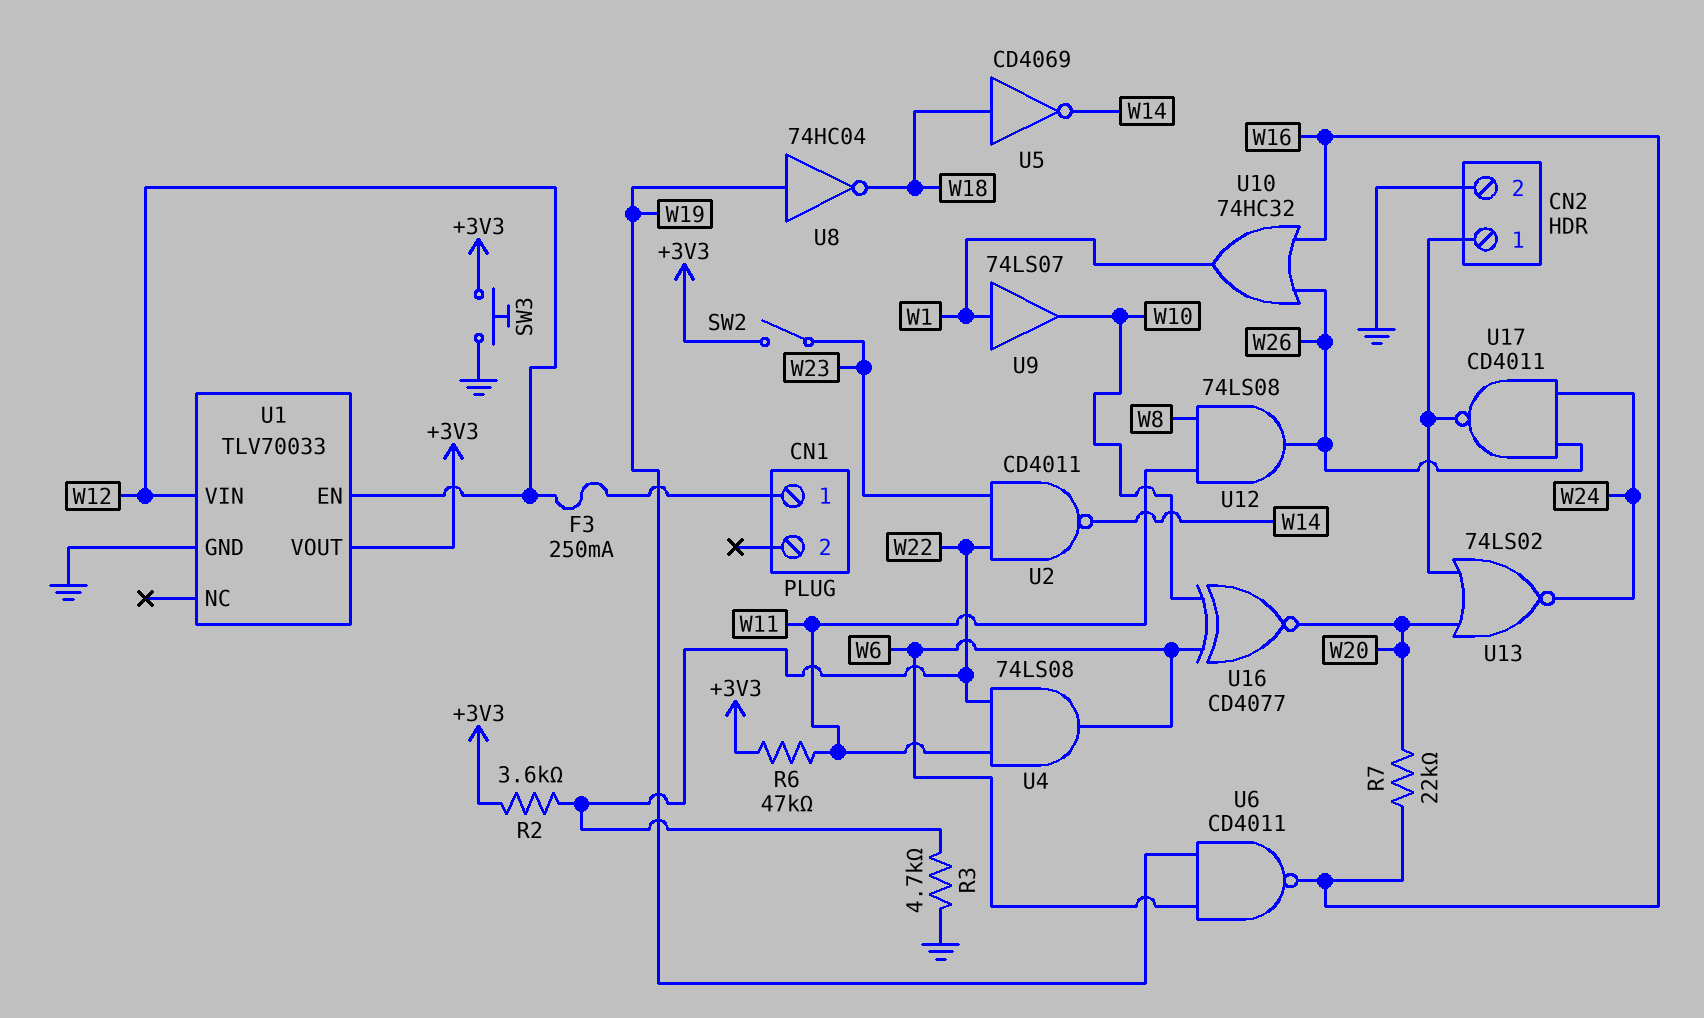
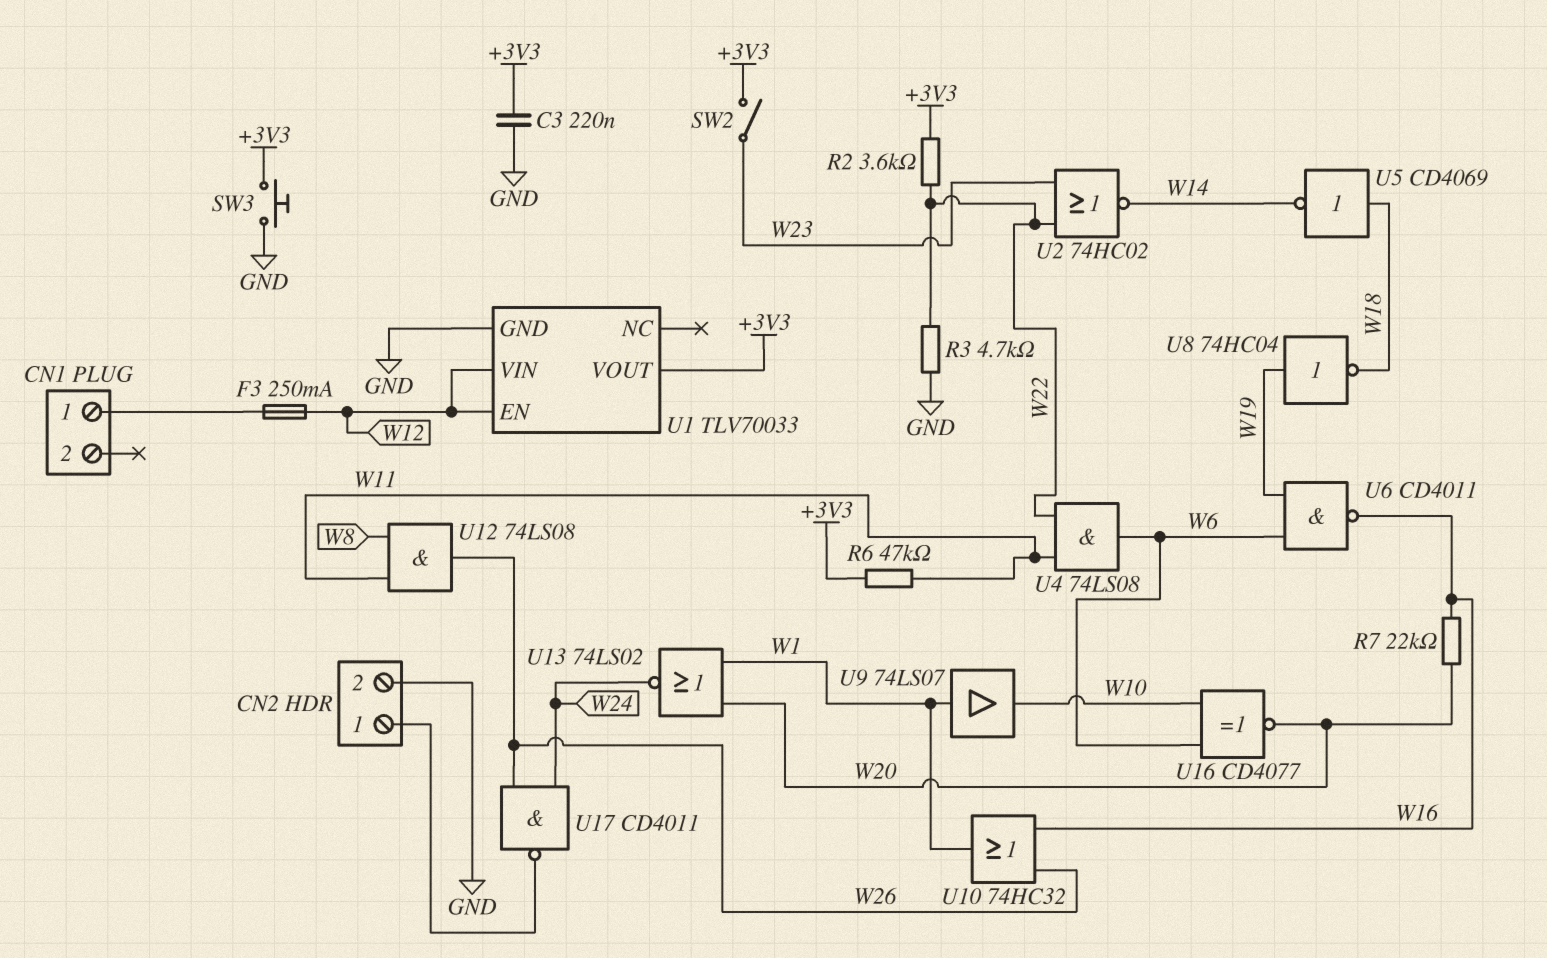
C3: none -> 220nF (+3V3, GND)
U2: NAND CD4011 (in W22, in W23, out W14) -> NOR 74HC02 (in W22, in W23, out W14)
U13: NOR 74LS02 (in CN2/1, in W20, out W24) -> NOR 74LS02 (in W1, in W20, out W24)

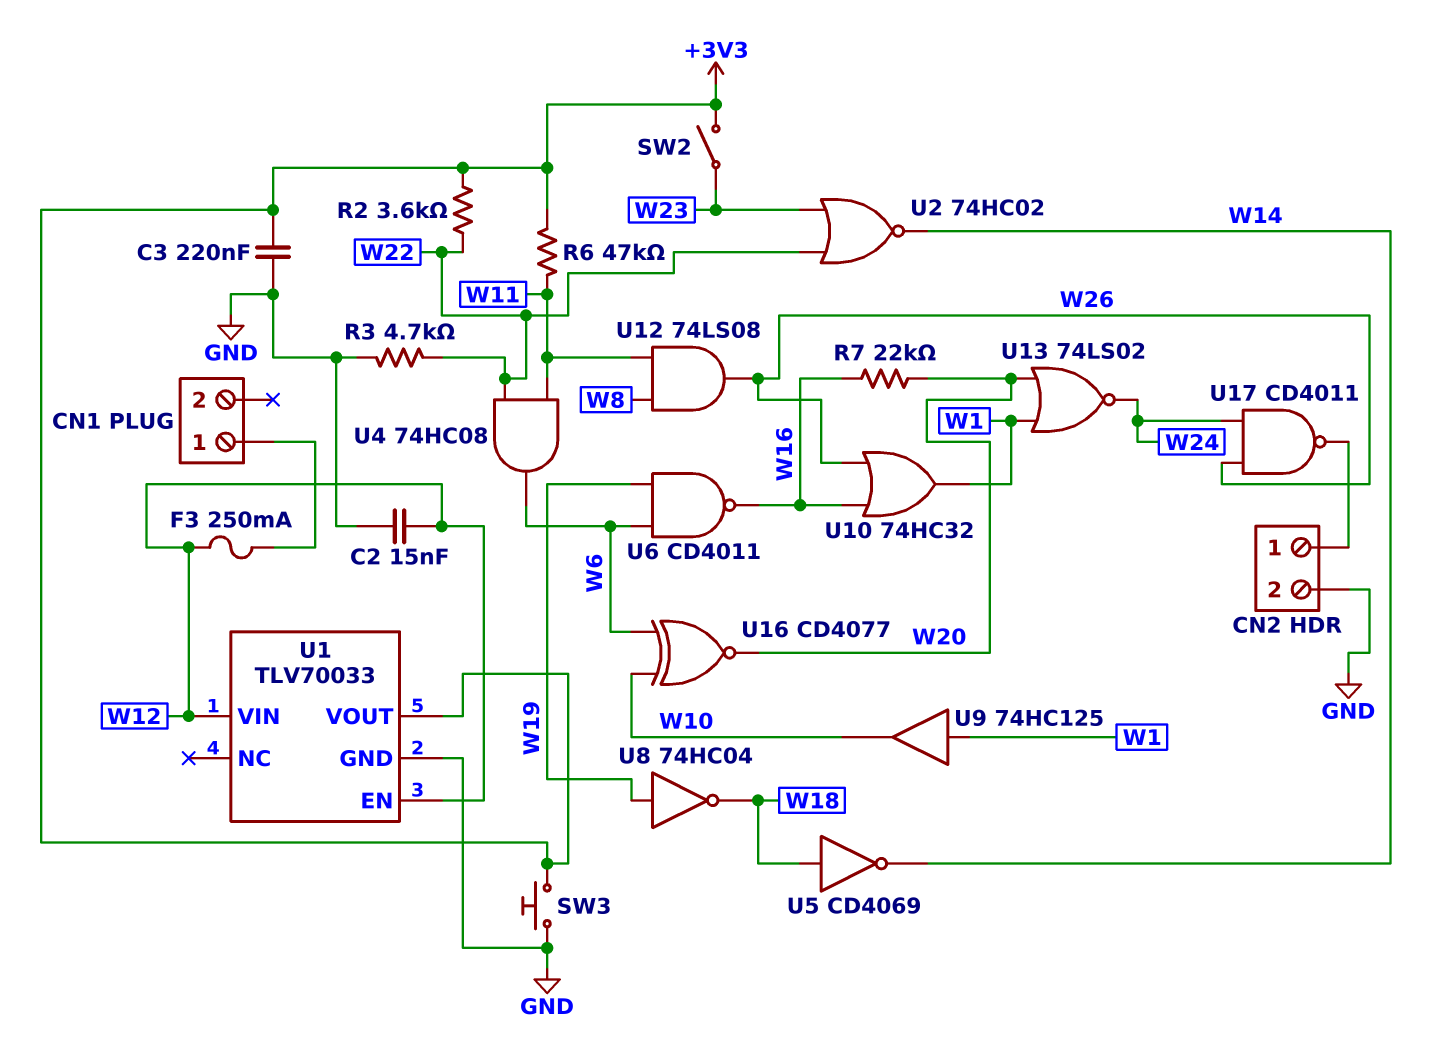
C2: none -> 15nF (GND, W12)
U4: AND 74LS08 (in W11, in W22, out W6) -> AND 74HC08 (in W11, in W22, out W6)
U9: buffer 74LS07 (in W1, out W10) -> buffer 74HC125 (in W1, out W10)

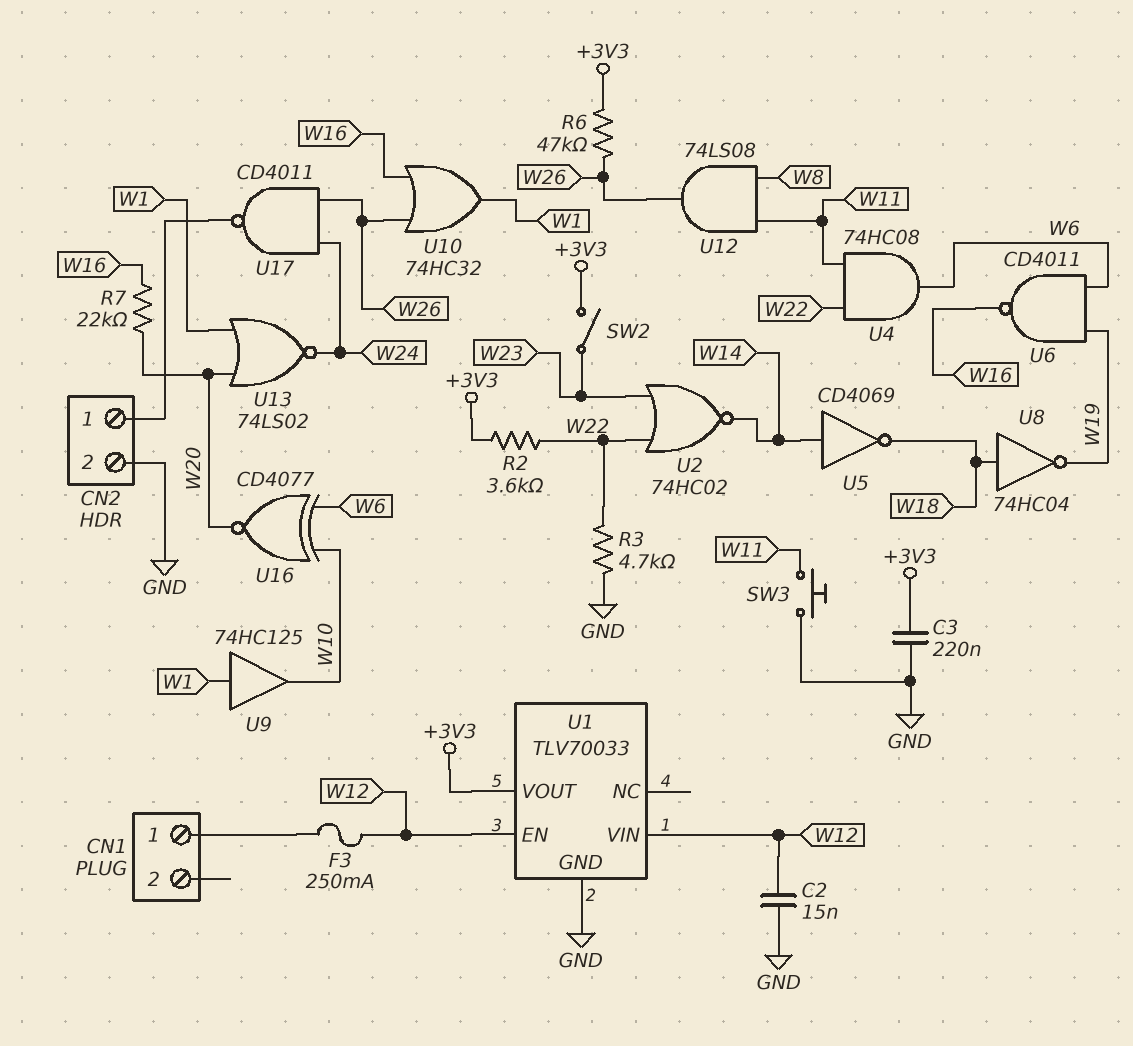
R6: 47k (+3V3, W11) -> 47k (+3V3, W26)
SW3: button (+3V3, GND) -> button (GND, W11)
U5: NOT CD4069 (in W18, out W14) -> NOT CD4069 (in W14, out W18)
U8: NOT 74HC04 (in W19, out W18) -> NOT 74HC04 (in W18, out W19)

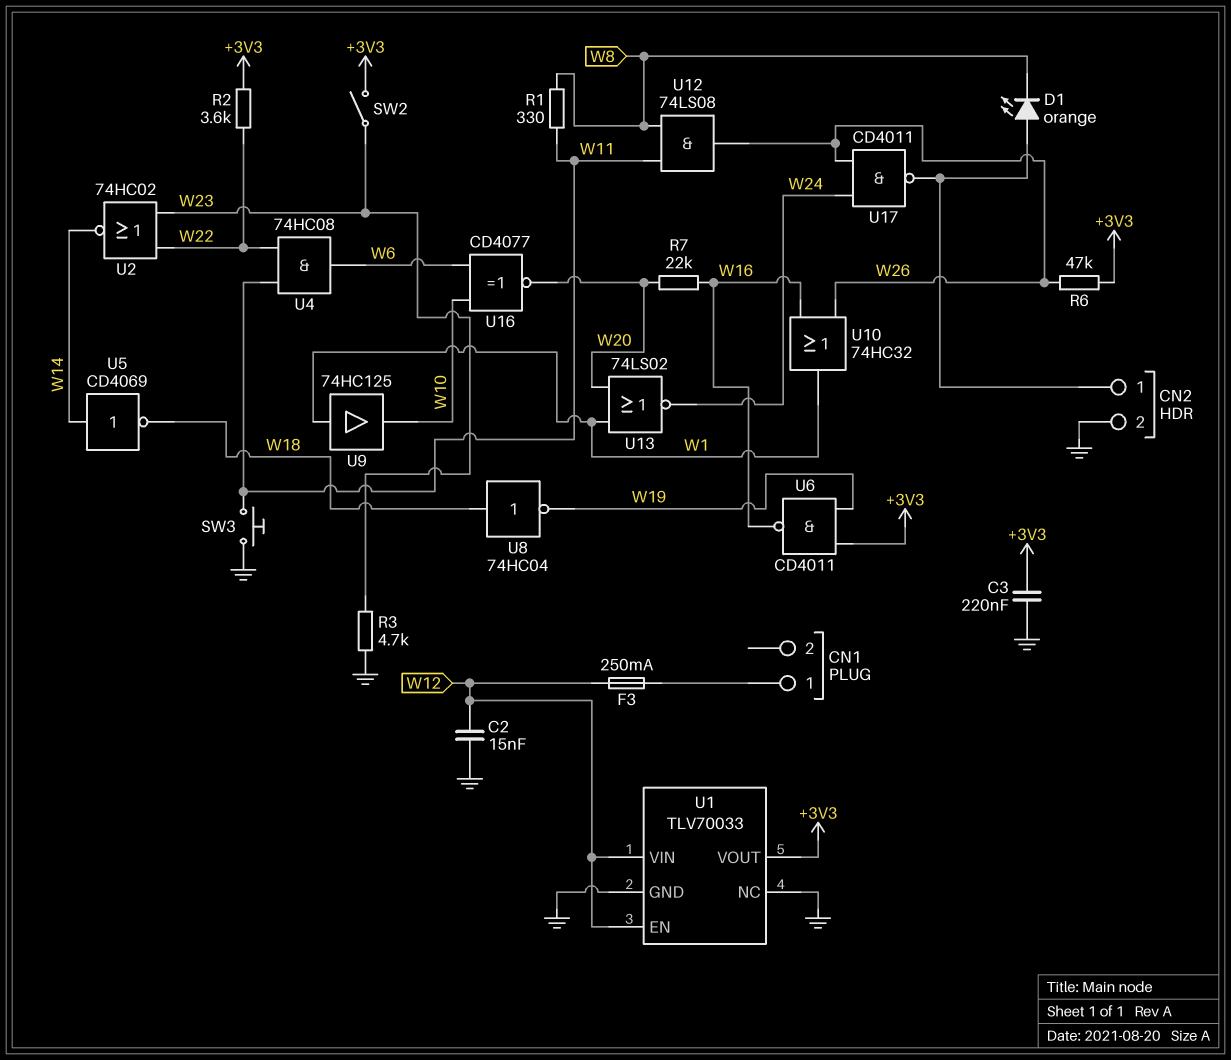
D1: none -> LED orange (A CN2/1, K W8)
R1: none -> 330 (W8, W11)
R3: 4.7k (GND, W22) -> 4.7k (GND, W23)
U1 pin NC: none -> GND
U6: NAND CD4011 (in W6, in W19, out W16) -> NAND CD4011 (in +3V3, in W19, out W16)

